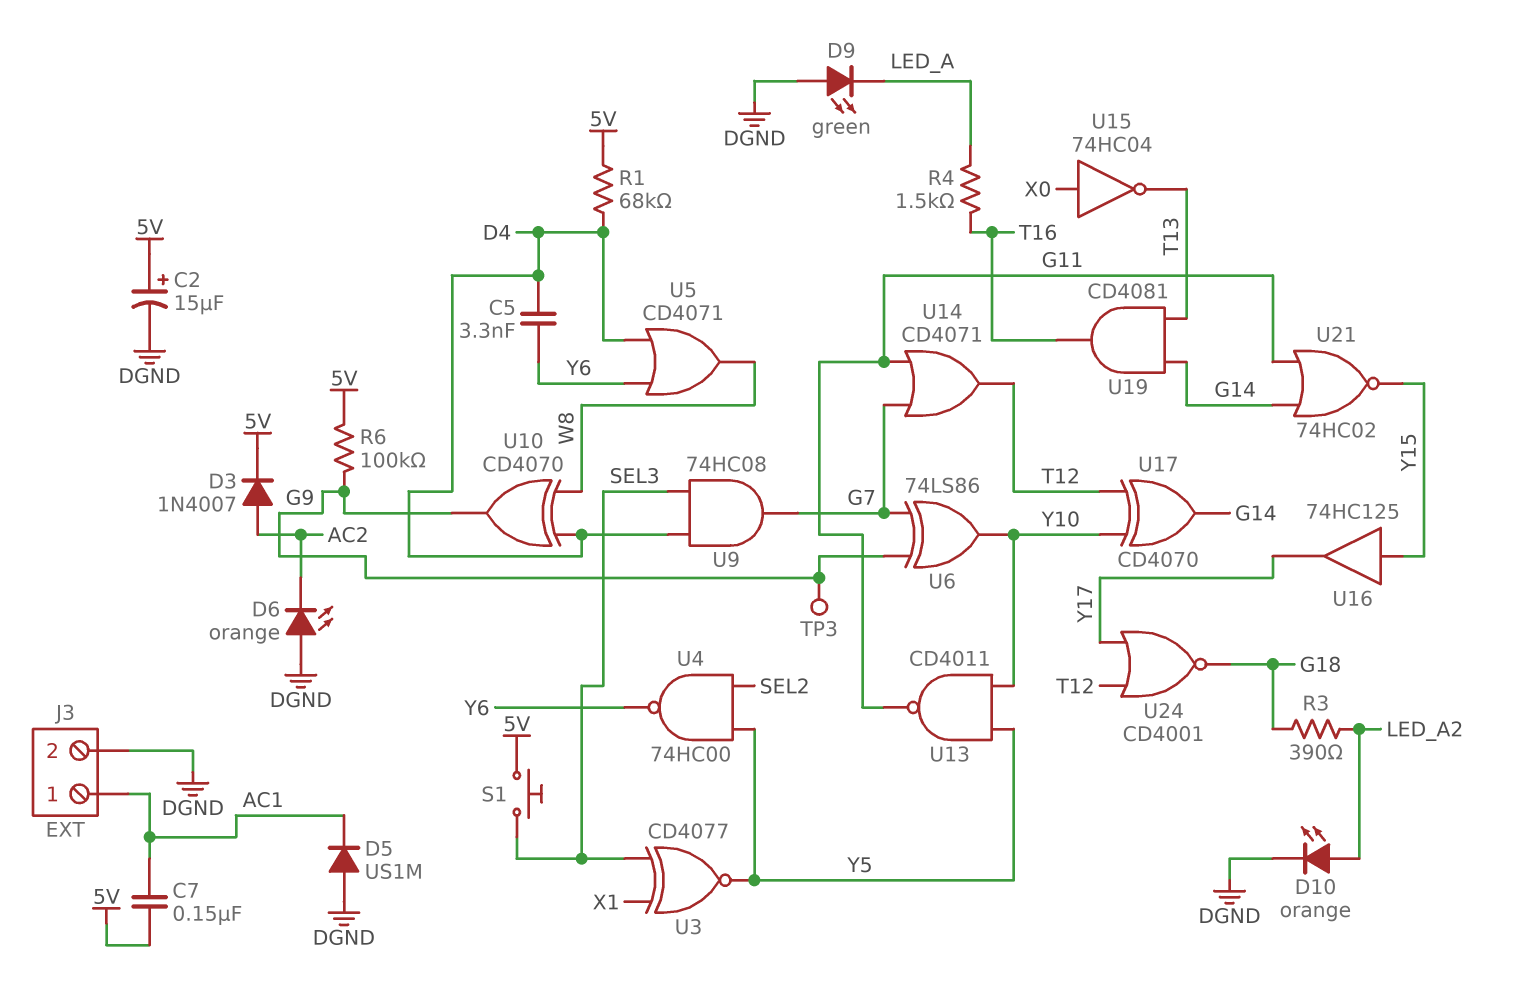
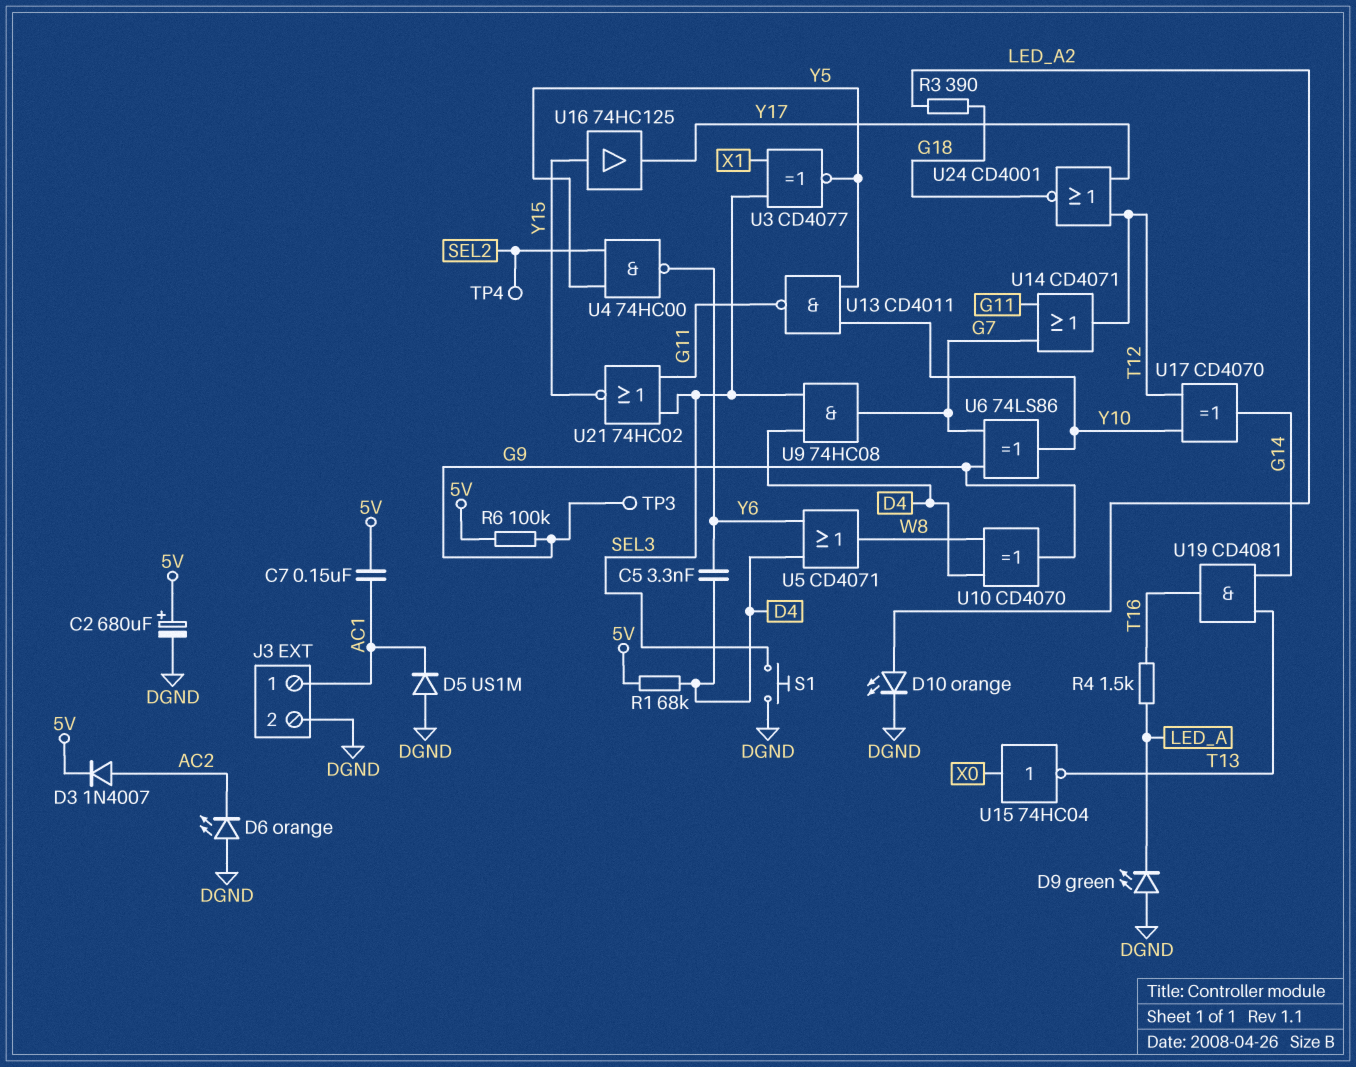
C2: 15uF (plus 5V, minus DGND) -> 680uF (plus 5V, minus DGND)
S1: button (5V, SEL3) -> button (DGND, SEL3)
TP4: none -> test point (SEL2)
U21: NOR 74HC02 (in G11, in G14, out Y15) -> NOR 74HC02 (in G11, in SEL3, out Y15)

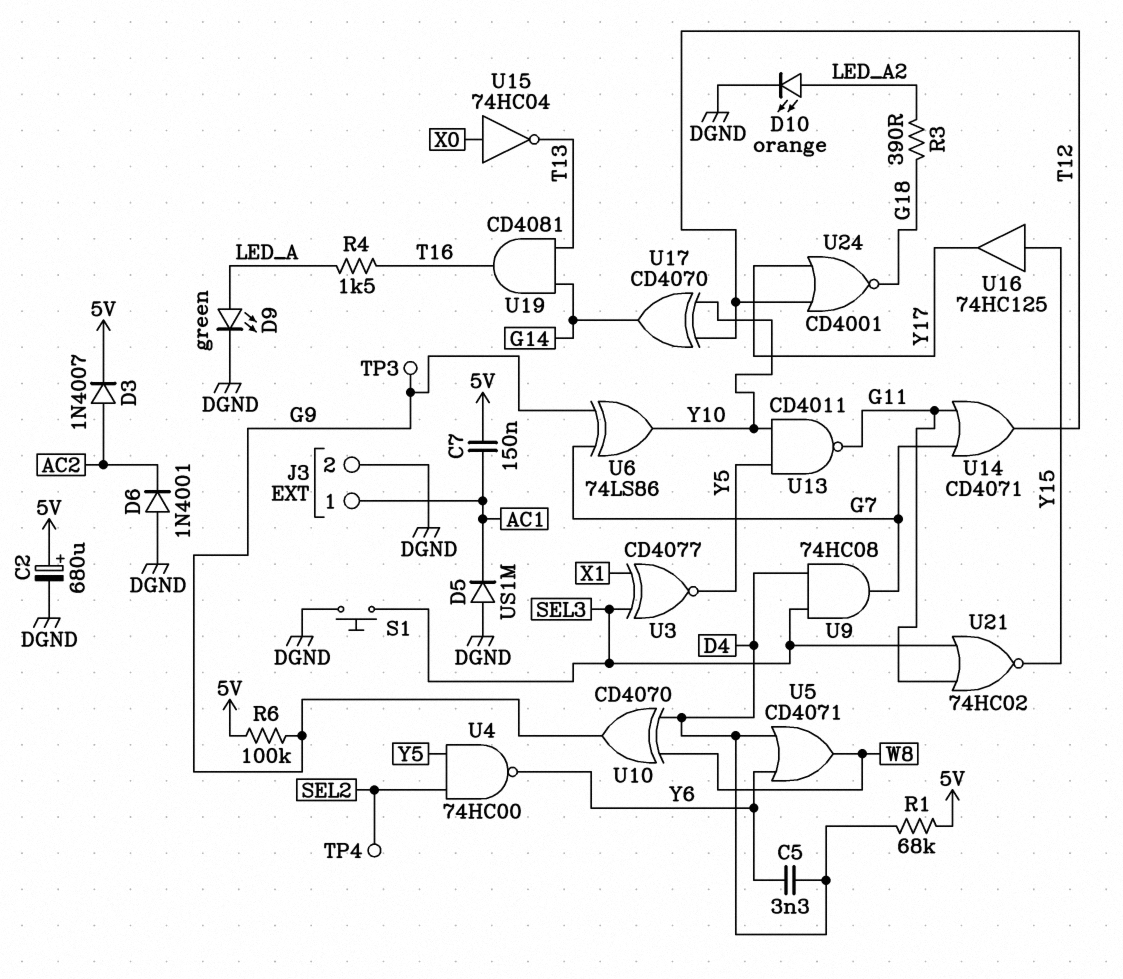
D6: LED orange (A DGND, K AC2) -> diode 1N4001 (A DGND, K AC2)
D9: LED green (A DGND, K LED_A) -> LED green (A LED_A, K DGND)

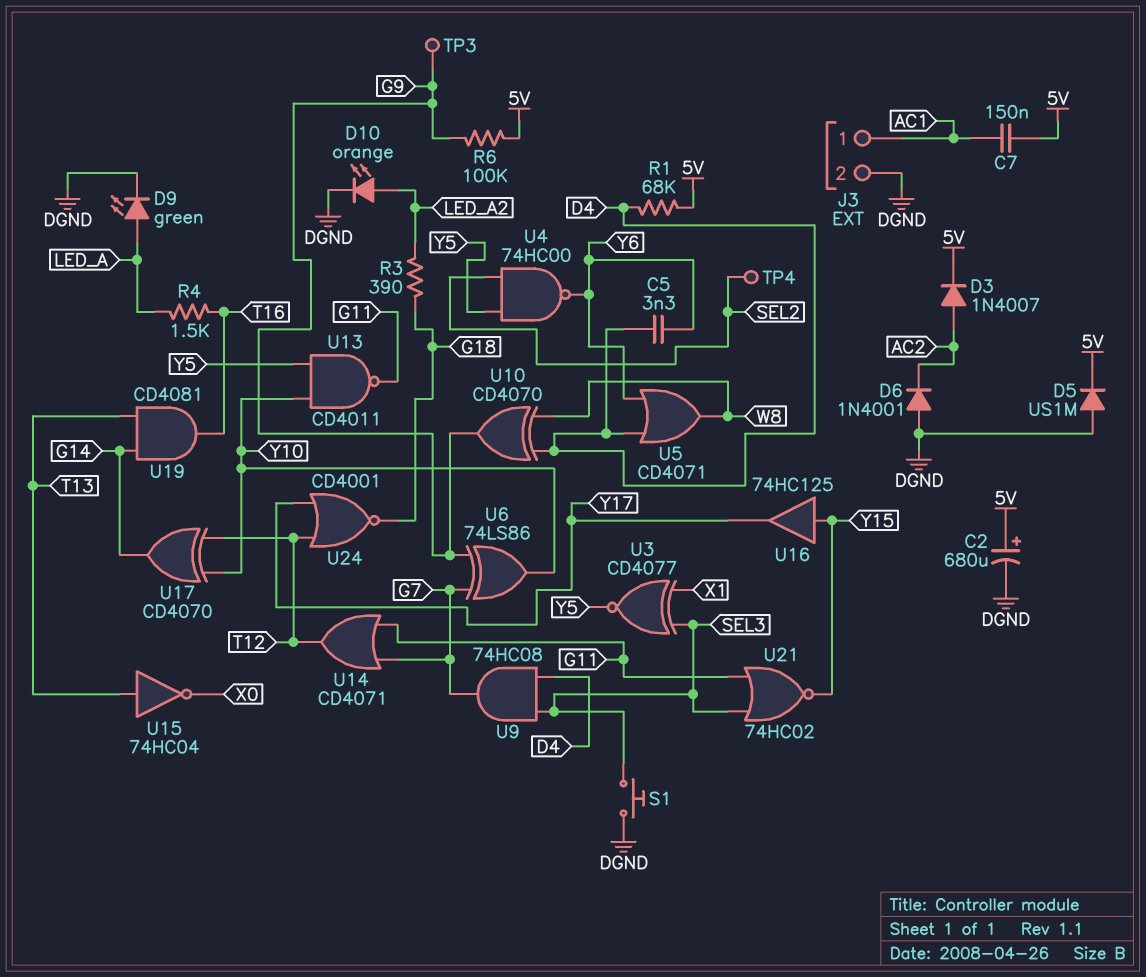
D5: diode US1M (A DGND, K AC1) -> diode US1M (A DGND, K 5V)
U15: NOT 74HC04 (in X0, out T13) -> NOT 74HC04 (in T13, out X0)

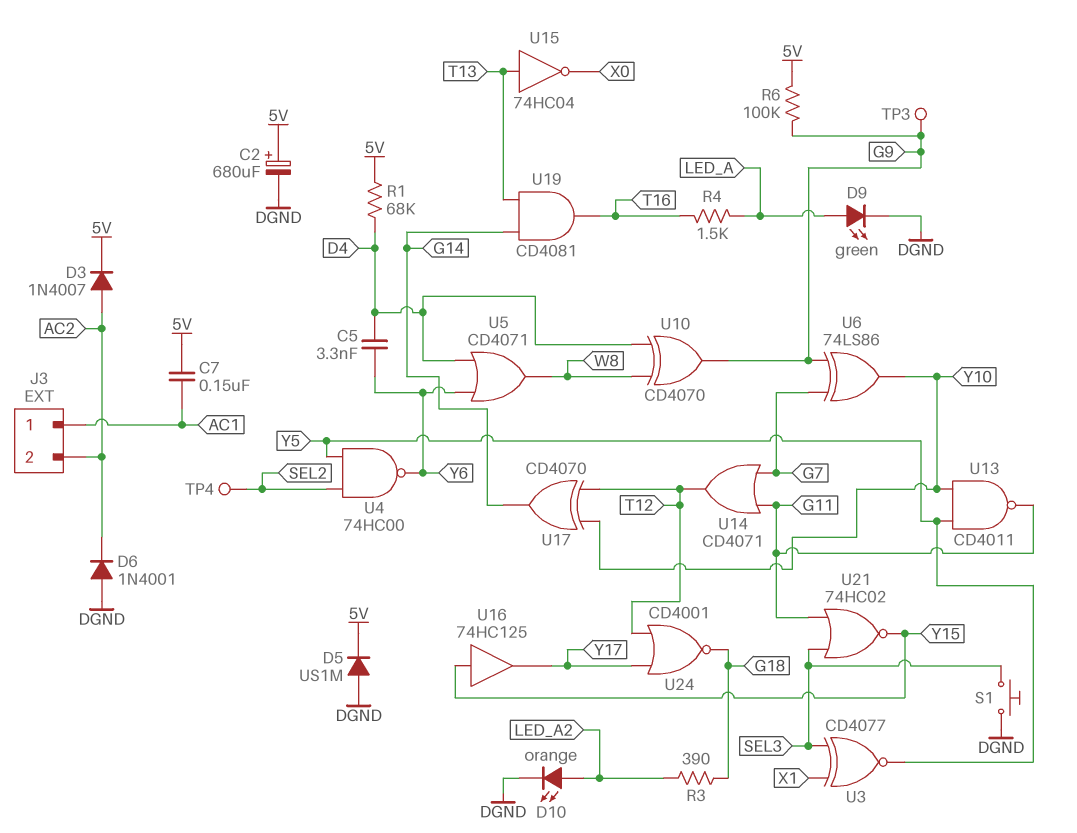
J3 pin 2: DGND -> AC2
U9: AND 74HC08 (in D4, in SEL3, out G7) -> none

